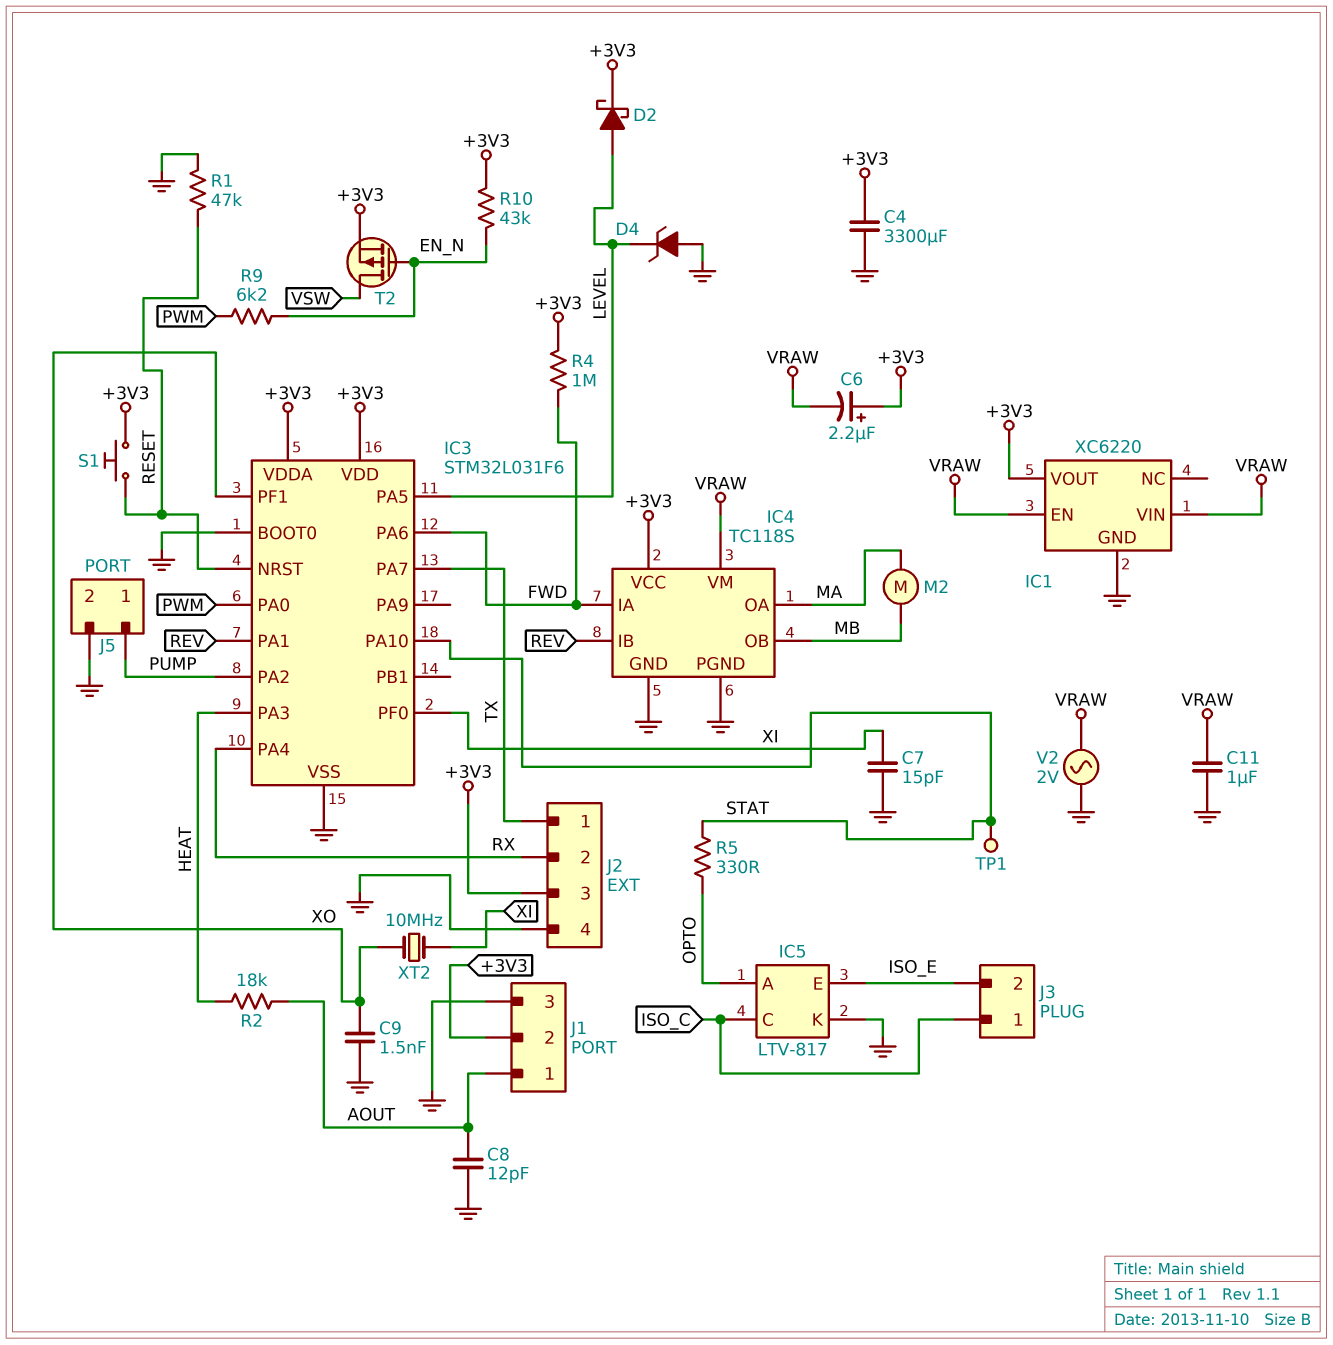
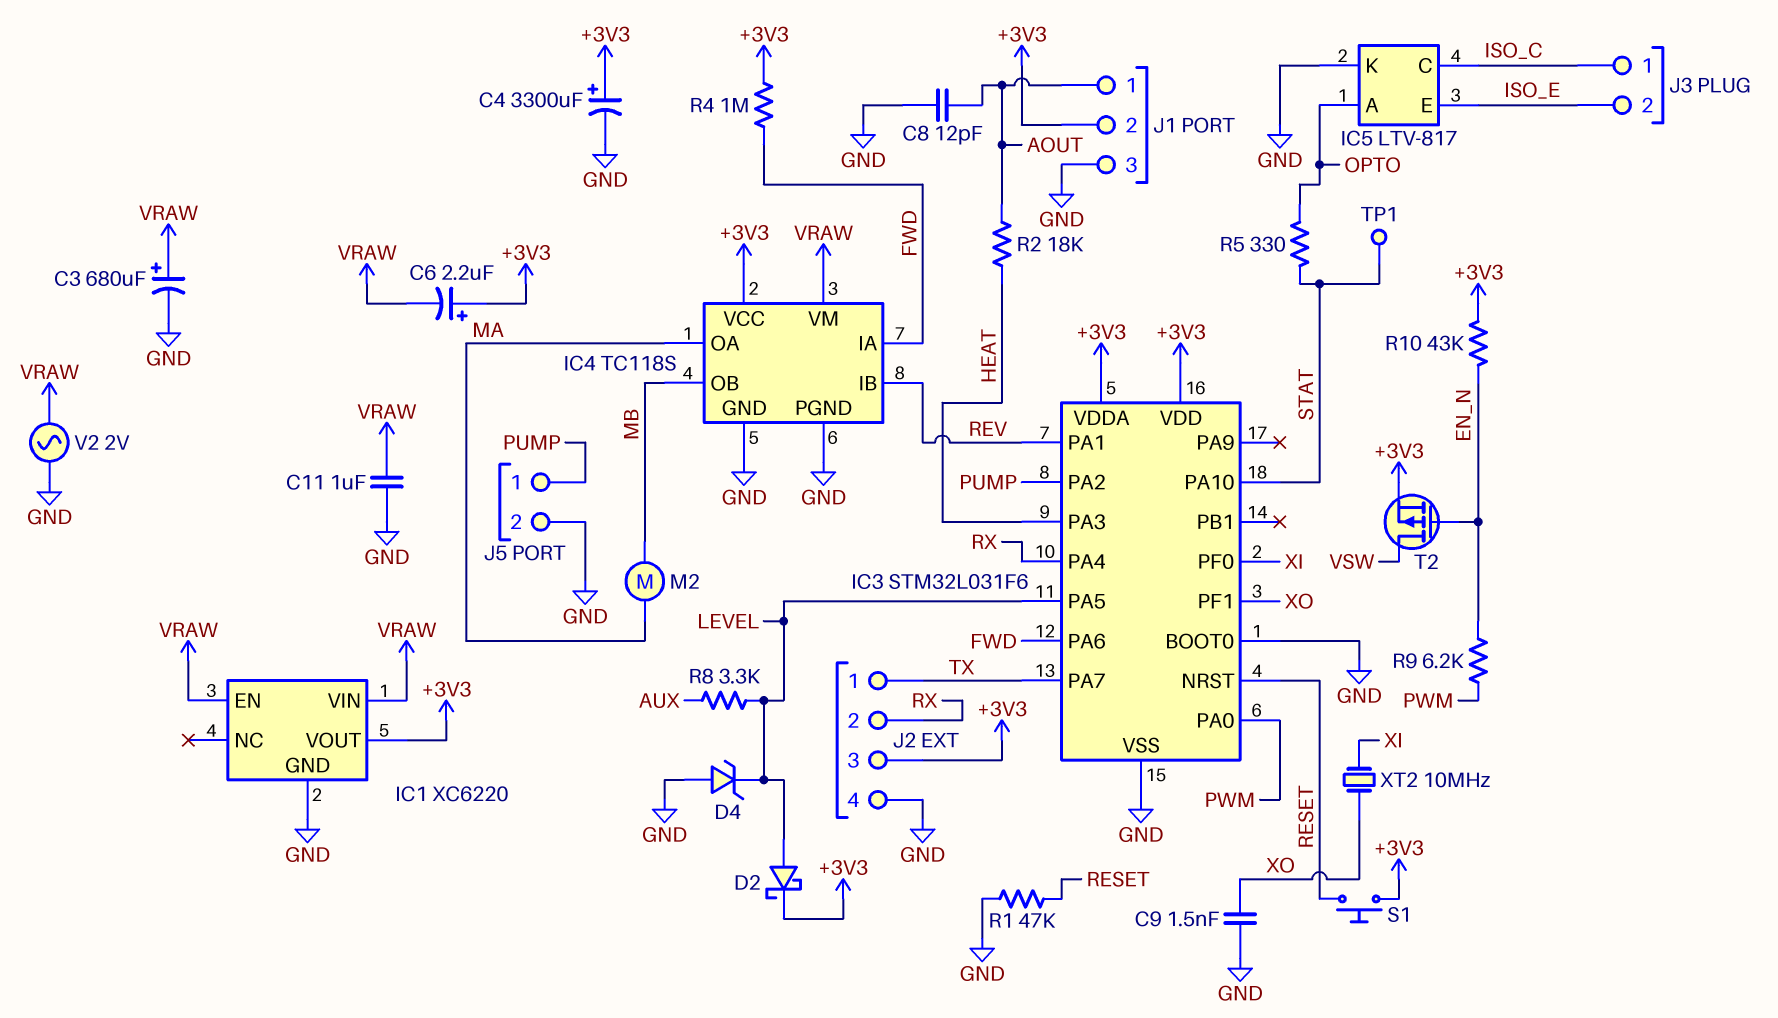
C3: none -> 680uF (plus VRAW, minus GND)
C4: 3300uF (+3V3, GND) -> 3300uF (plus +3V3, minus GND)
C7: 15pF (GND, XI) -> none
R8: none -> 3.3k (AUX, LEVEL)

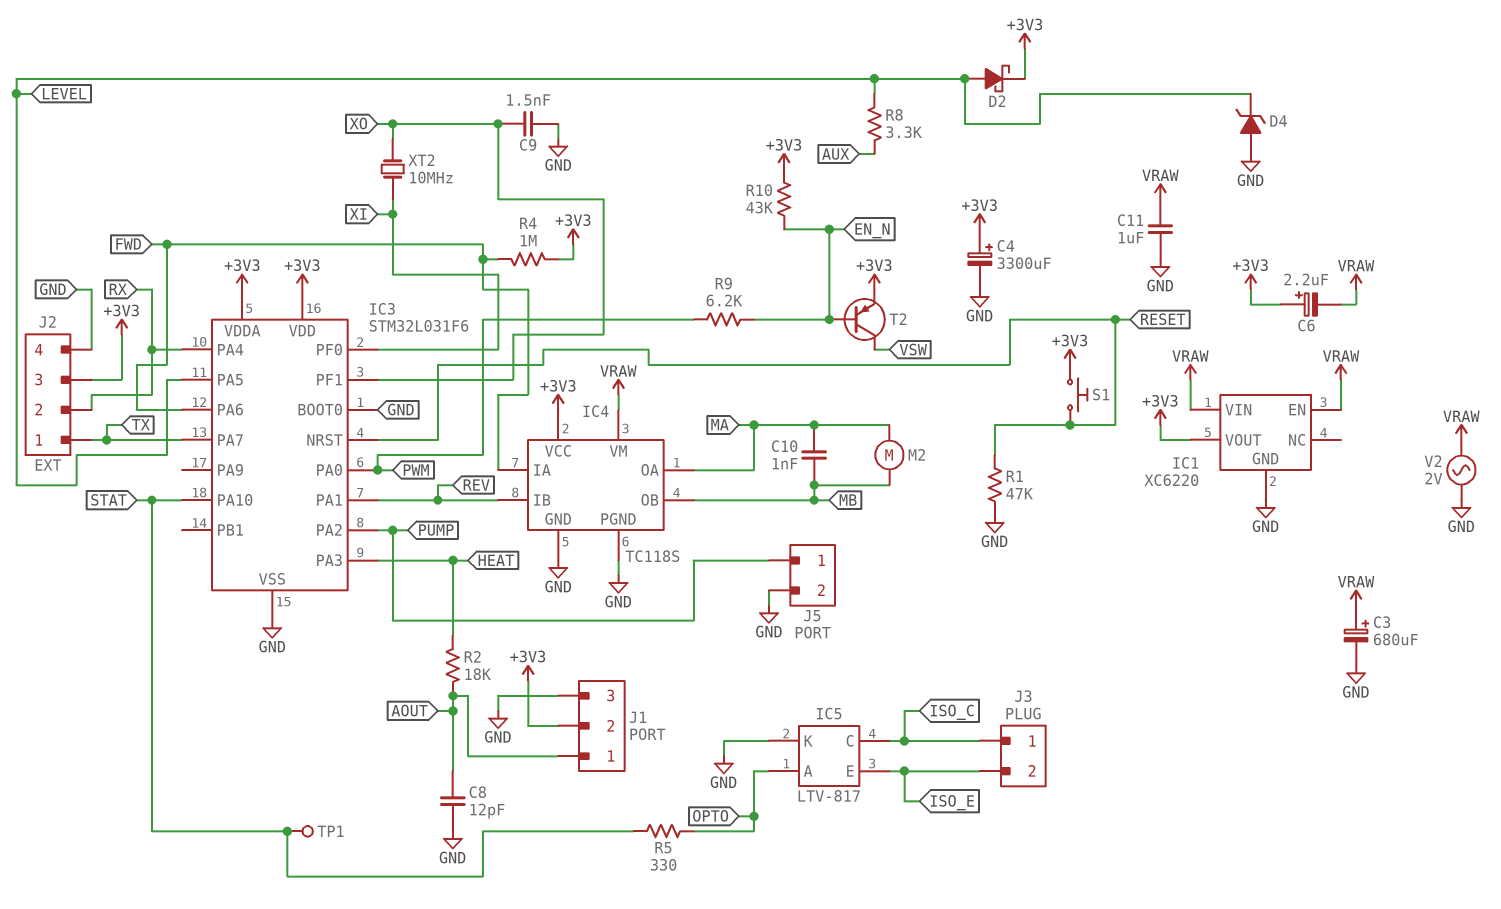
C10: none -> 1nF (MA, MB)
T2: PMOS (G EN_N, D VSW, S +3V3) -> PNP (B EN_N, C VSW, E +3V3)

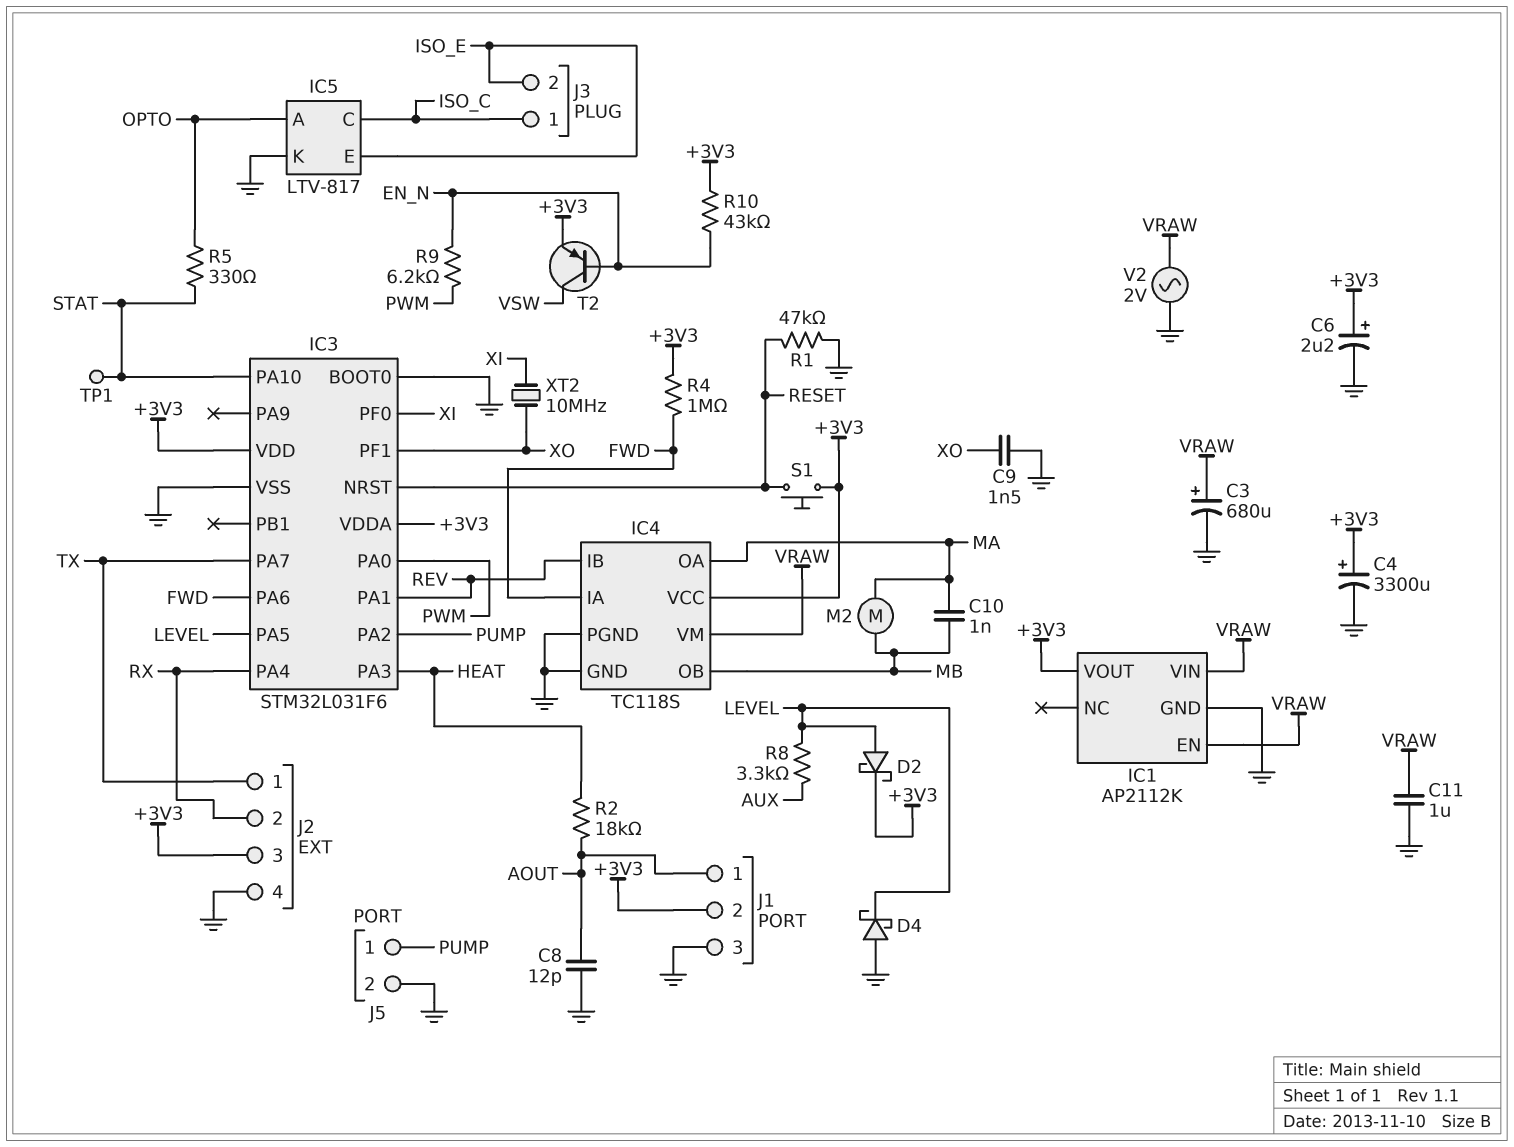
C6: 2.2uF (plus +3V3, minus VRAW) -> 2.2uF (plus +3V3, minus GND)
D4: zener (A GND, K LEVEL) -> schottky (A GND, K LEVEL)
IC1: XC6220 -> AP2112K

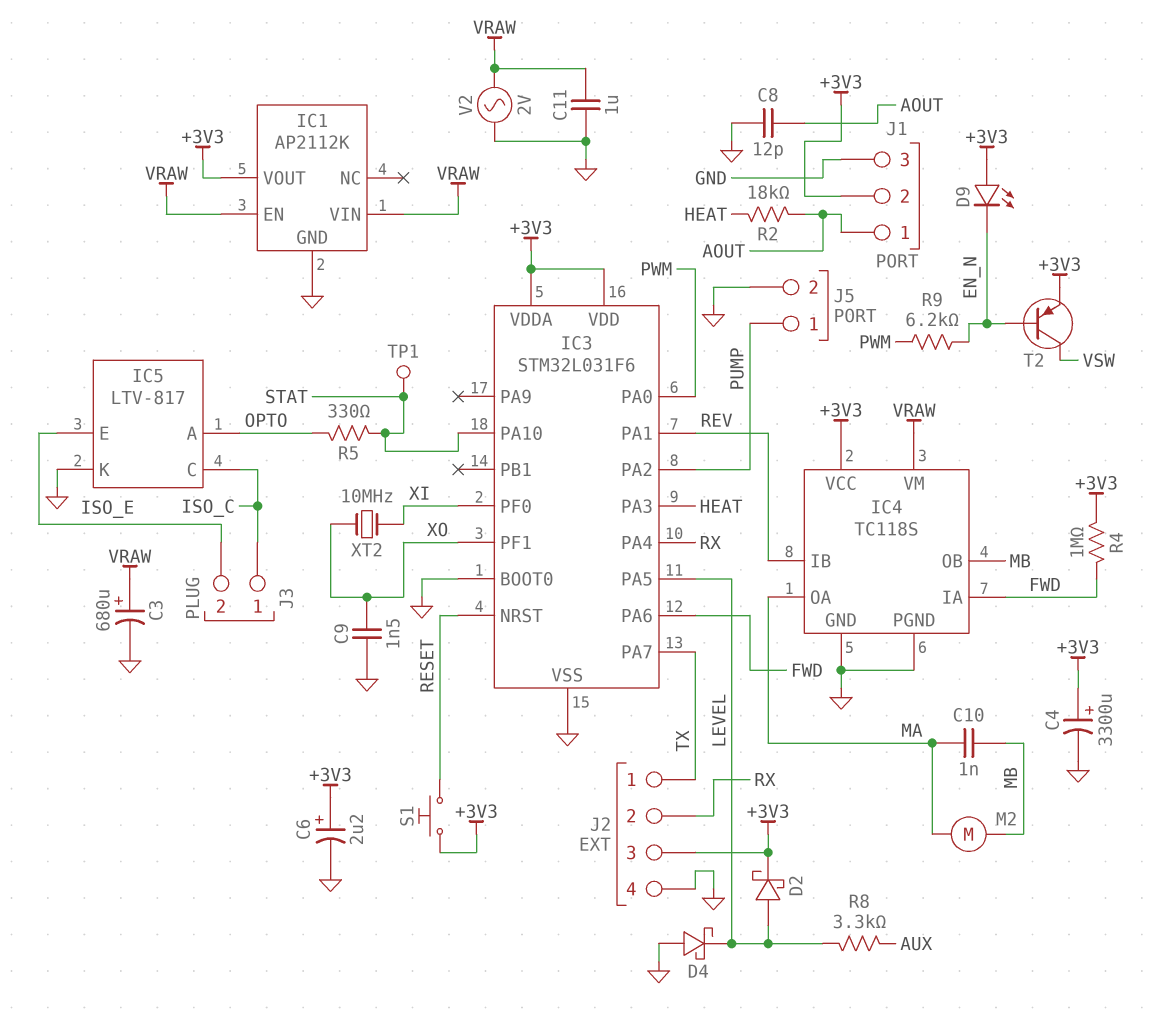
D9: none -> LED (A +3V3, K EN_N)
R1: 47k (GND, RESET) -> none
R10: 43k (+3V3, EN_N) -> none

